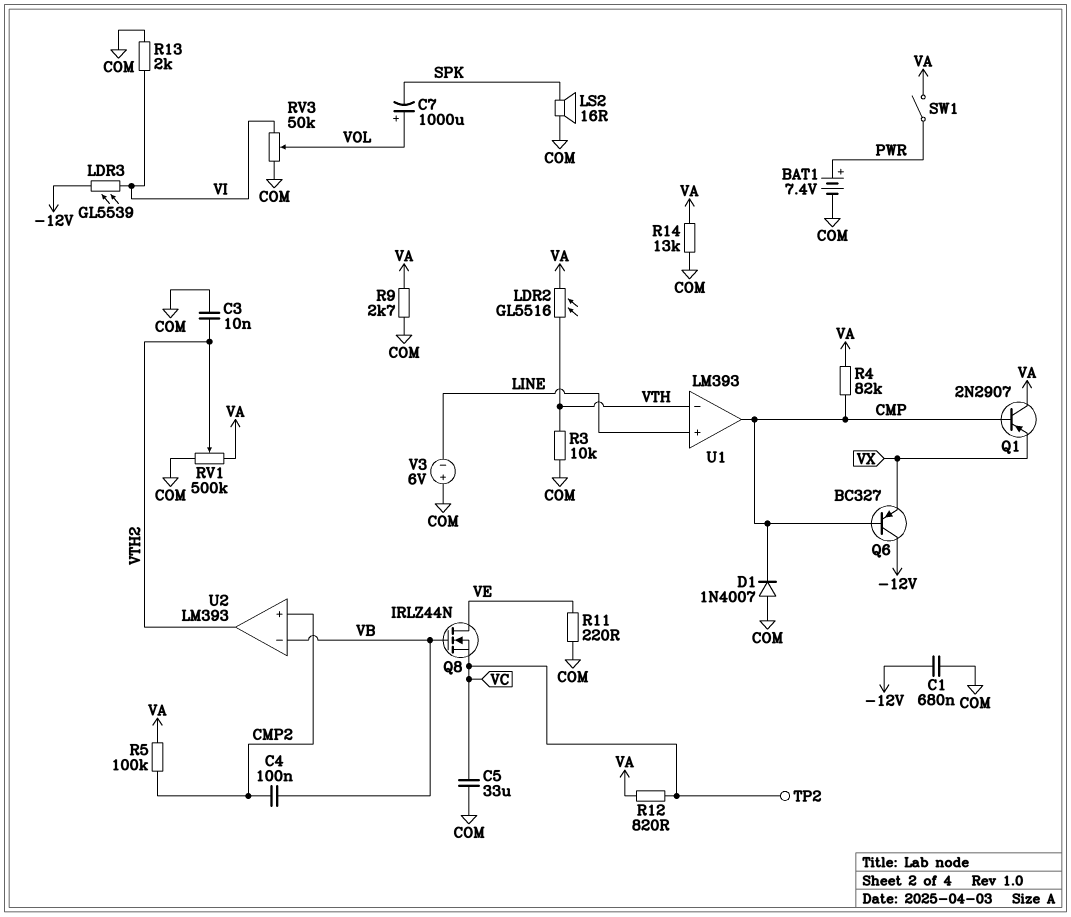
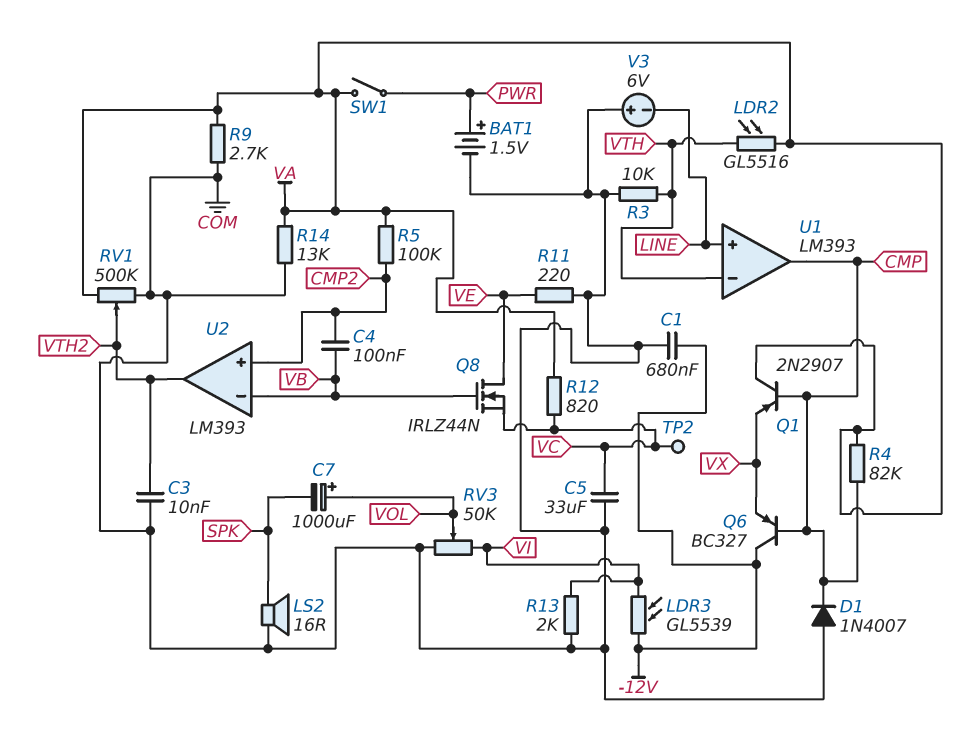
BAT1: 7.4V (plus PWR, minus COM) -> 1.5V (plus PWR, minus COM)

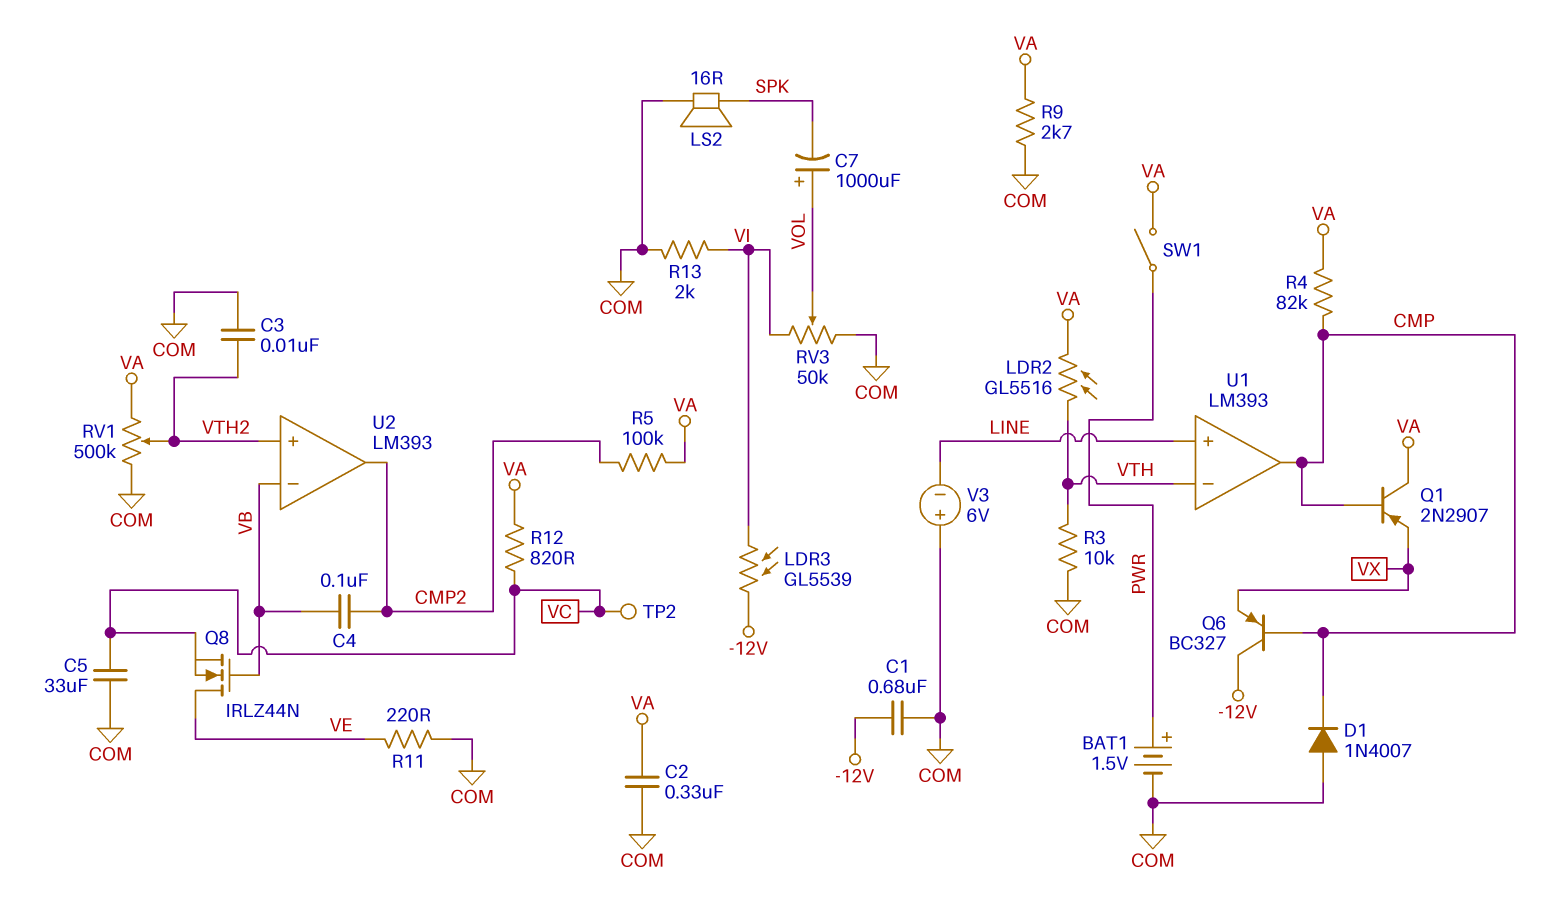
C2: none -> 330nF (COM, VA)
R14: 13k (COM, VA) -> none
U2 pin in+: CMP2 -> VTH2
U2 pin out: VTH2 -> CMP2

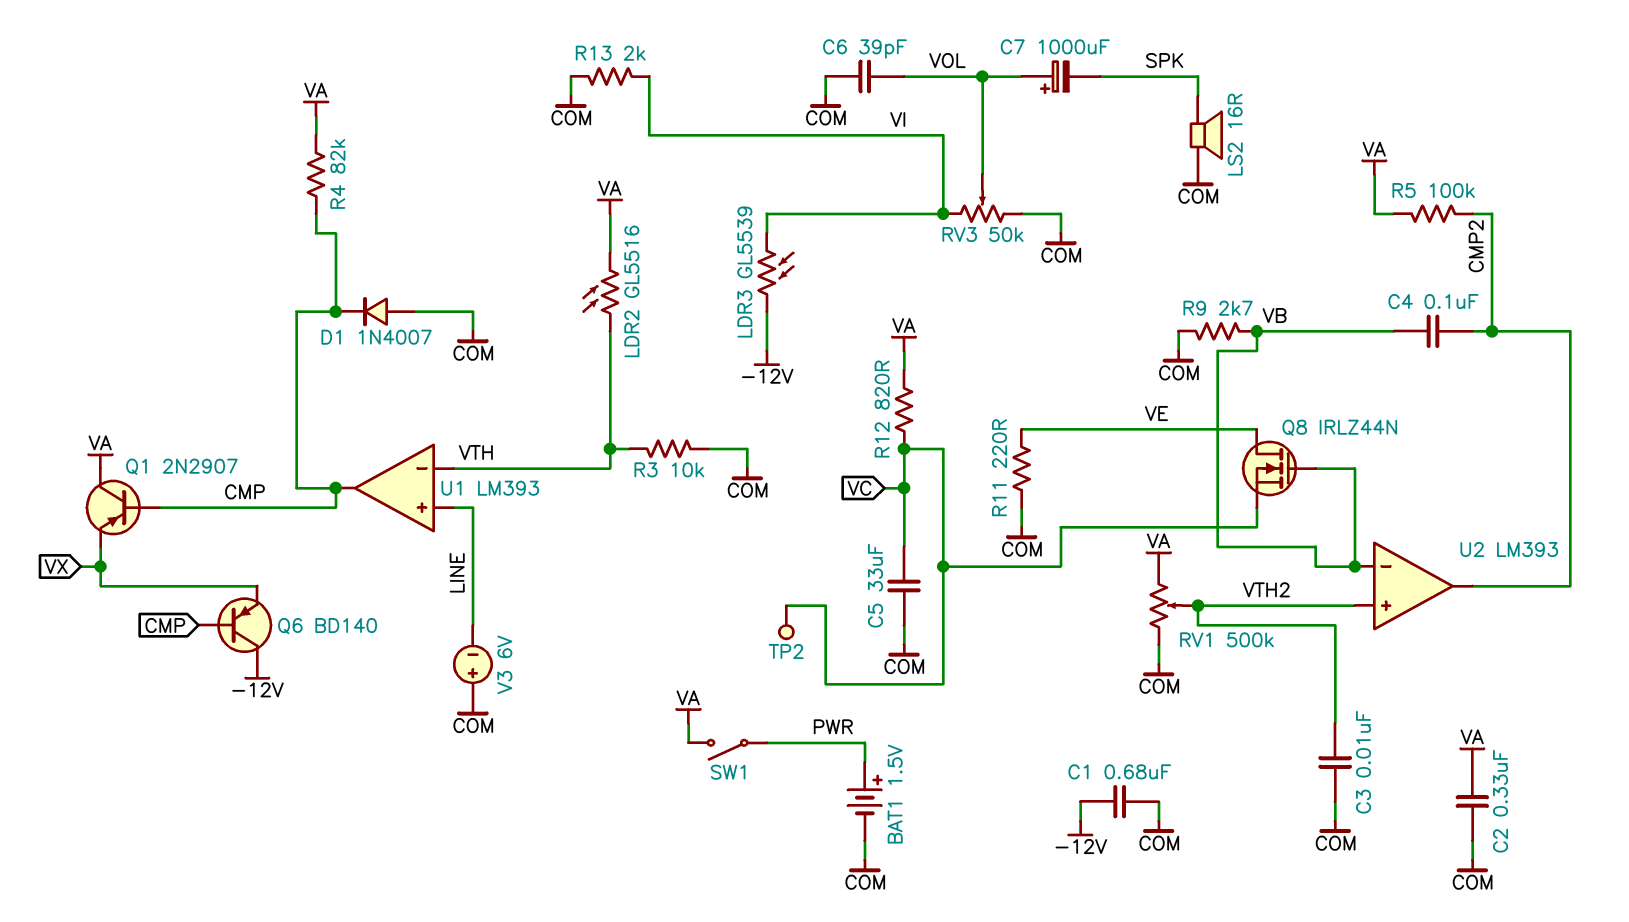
C6: none -> 39pF (COM, VOL)
Q6: PNP BC327 (B CMP, C -12V, E VX) -> PNP BD140 (B CMP, C -12V, E VX)
R9: 2.7k (COM, VA) -> 2.7k (COM, VB)

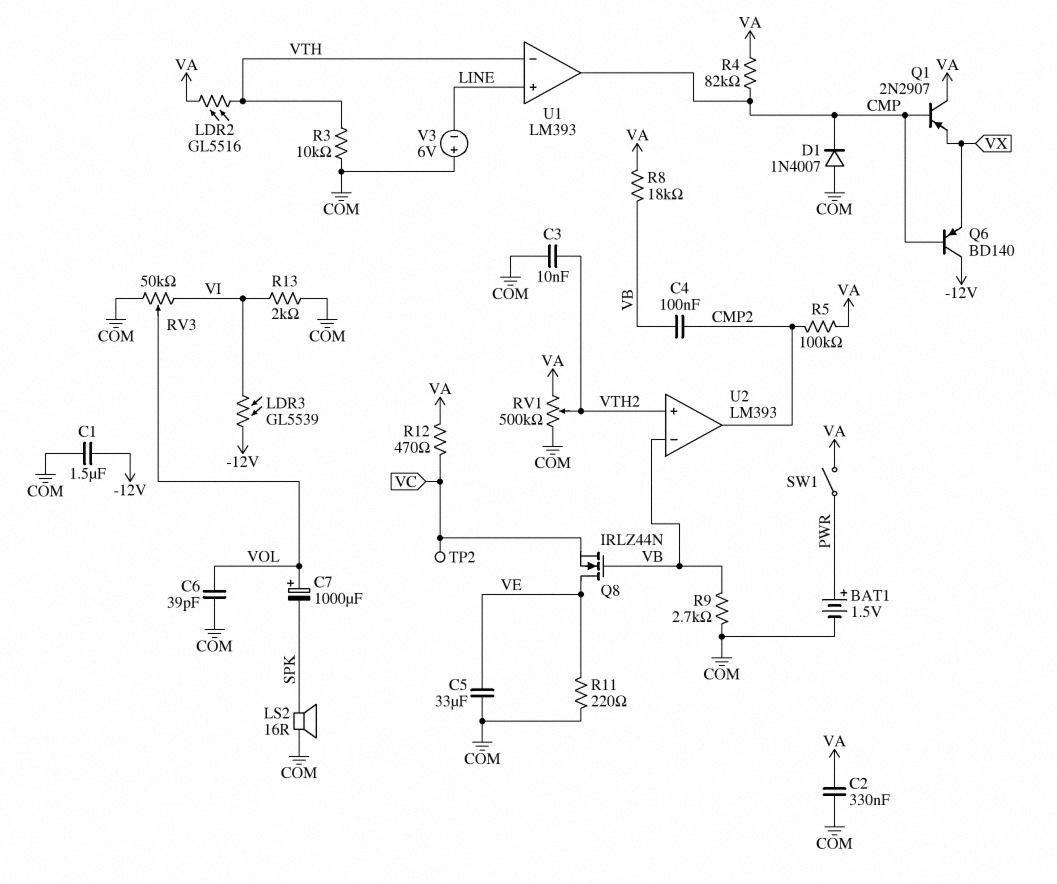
C1: 680nF (-12V, COM) -> 1.5uF (-12V, COM)
C5: 33uF (COM, VC) -> 33uF (COM, VE)
R8: none -> 18k (VA, VB)
R12: 820 (VA, VC) -> 470 (VA, VC)

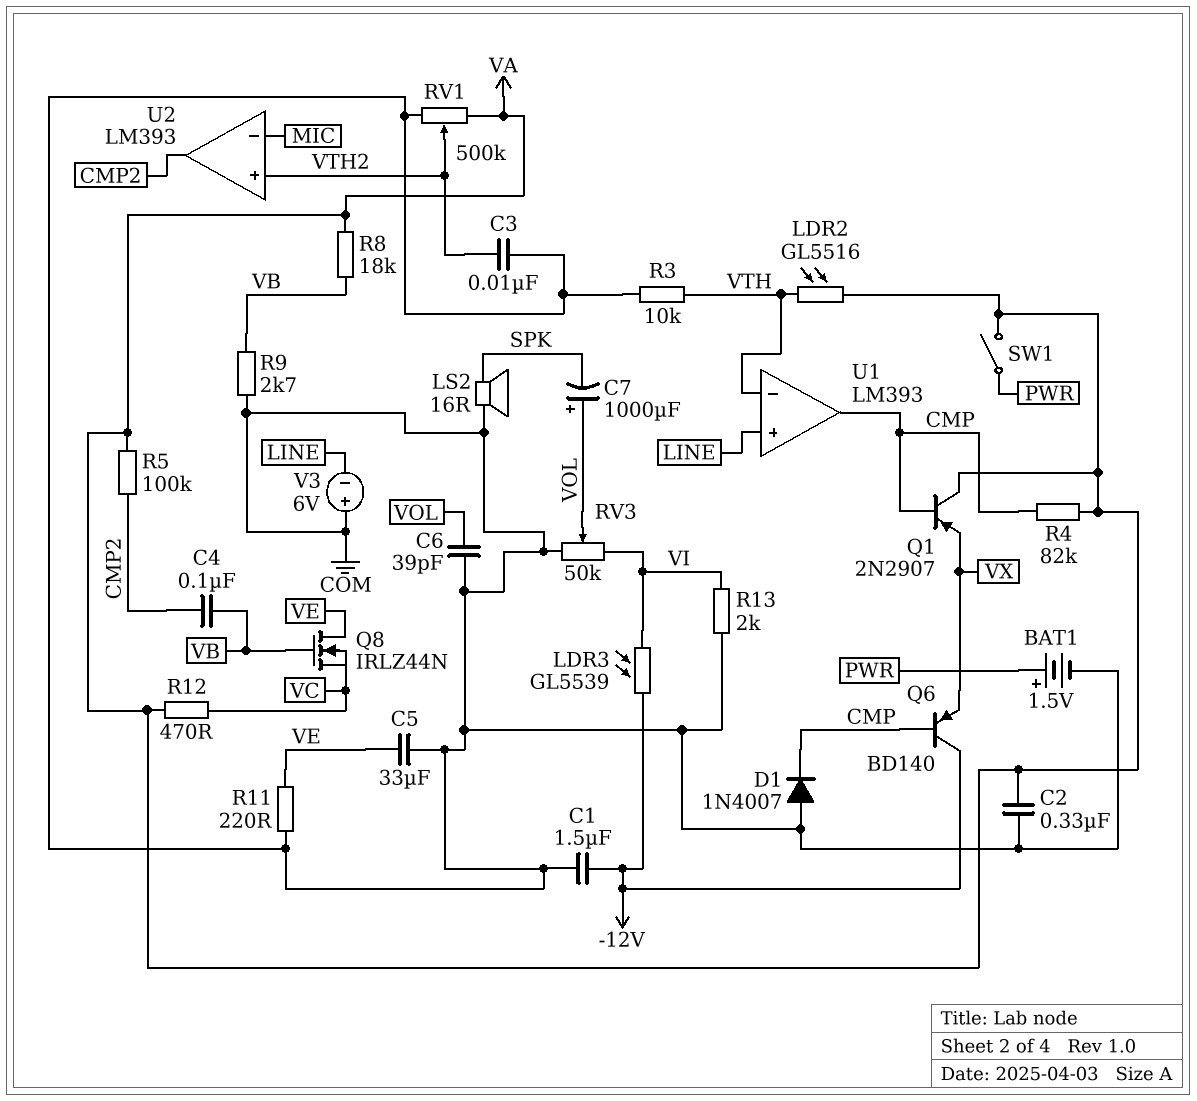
TP2: test point (VC) -> none
U2 pin in-: VB -> MIC

